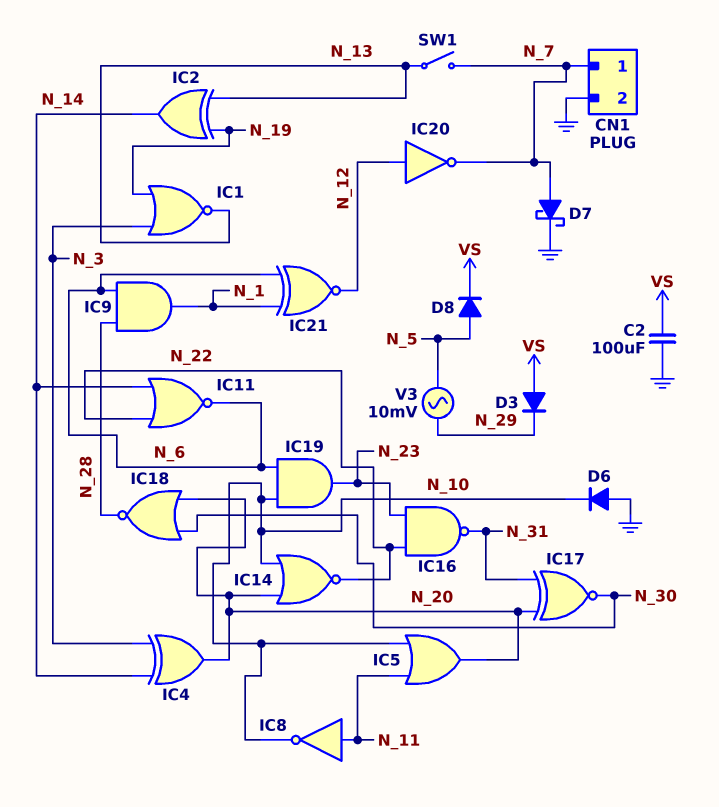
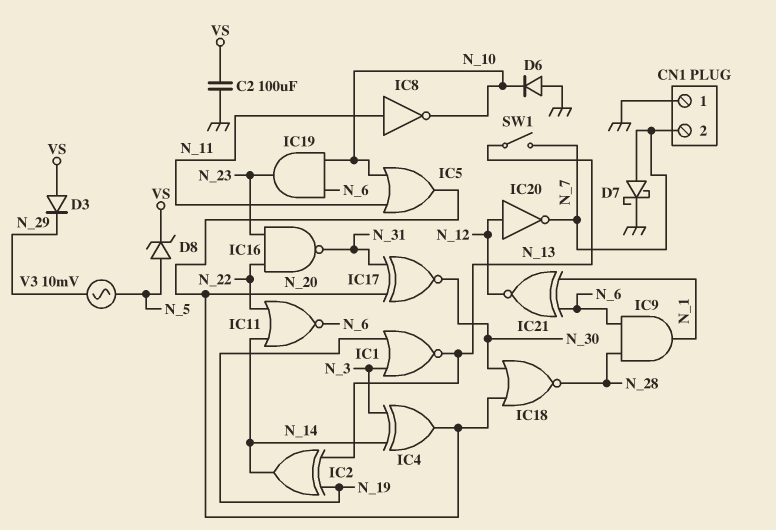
CN1 pin 1: N_7 -> GND
CN1 pin 2: GND -> N_7
D8: diode (A N_5, K VS) -> zener (A N_5, K VS)
IC14: NOR (in N_10, in N_20, out N_22) -> none

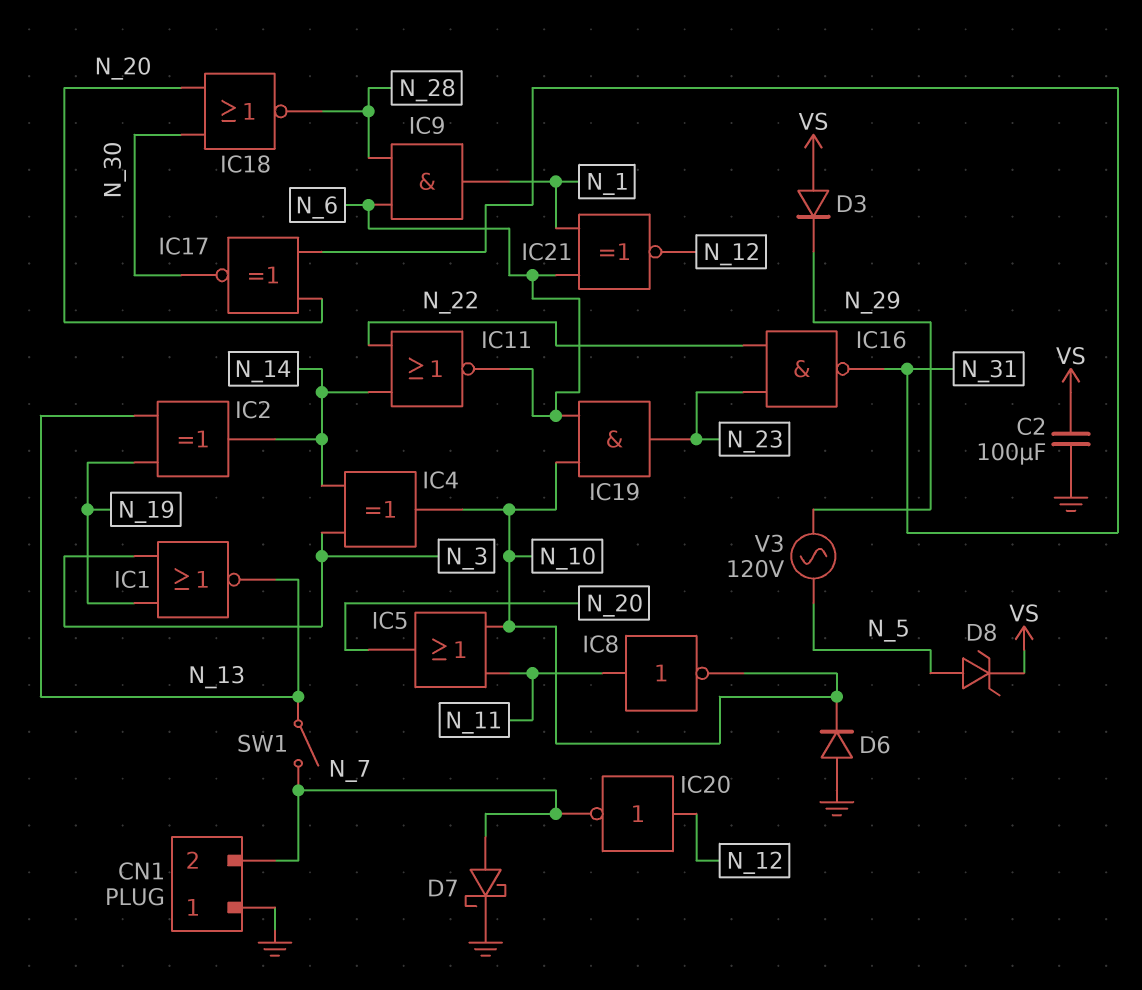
IC4: XOR (in N_3, in N_14, out N_20) -> XOR (in N_3, in N_14, out N_10)
V3: AC 10mV (N_5, N_29) -> AC 120V (N_5, N_29)

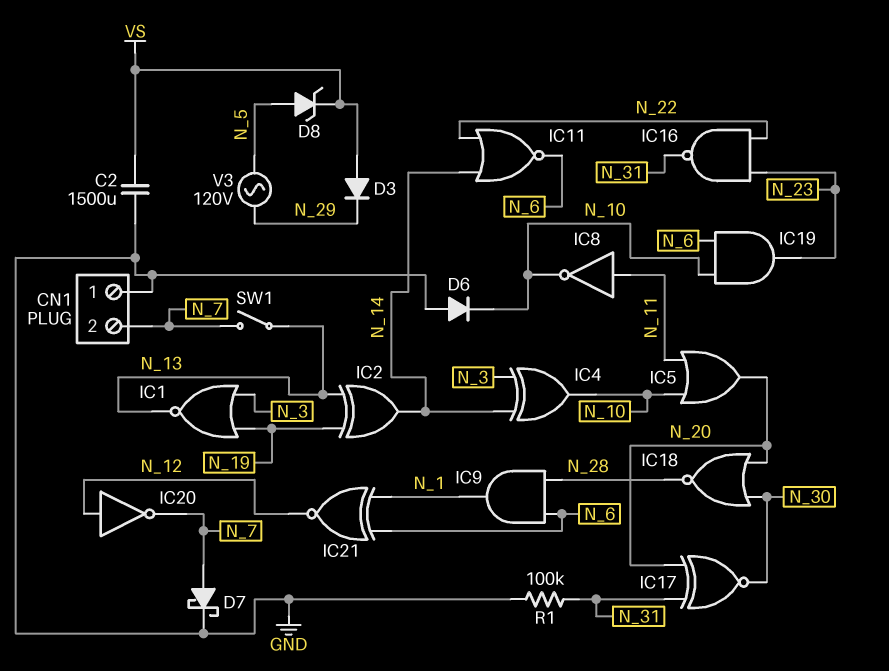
C2: 100uF (GND, VS) -> 1500uF (GND, VS)
R1: none -> 100k (GND, N_31)

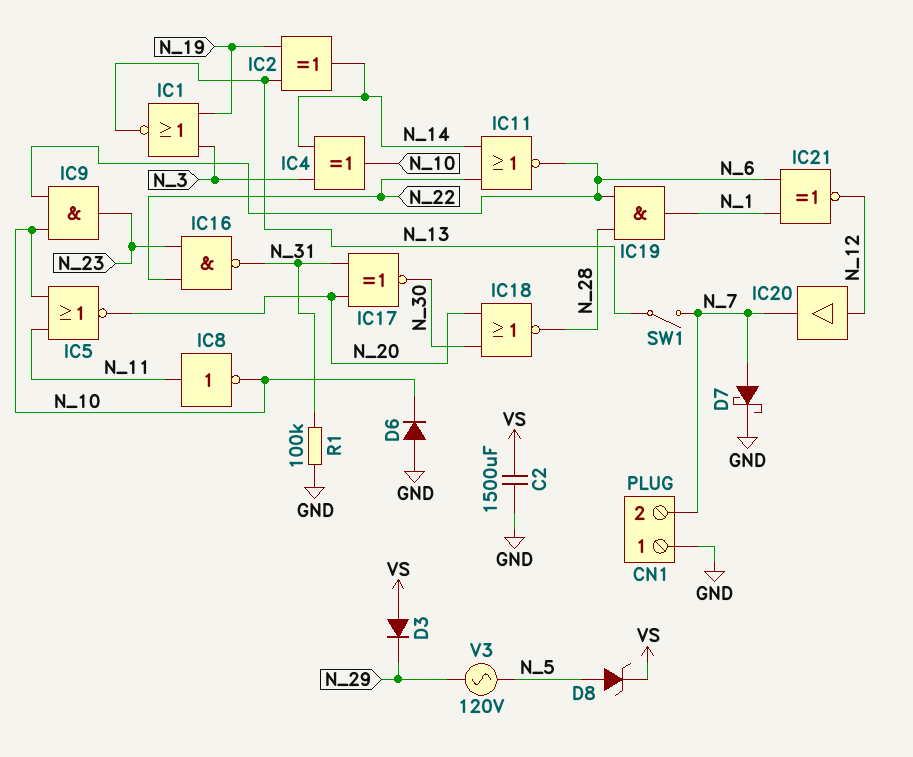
IC5: OR (in N_10, in N_11, out N_20) -> NOR (in N_10, in N_11, out N_20)
IC9: AND (in N_6, in N_28, out N_1) -> AND (in N_6, in N_10, out N_23)
IC19: AND (in N_6, in N_10, out N_23) -> AND (in N_6, in N_28, out N_1)
IC20: NOT (in N_12, out N_7) -> buffer (in N_12, out N_7)

